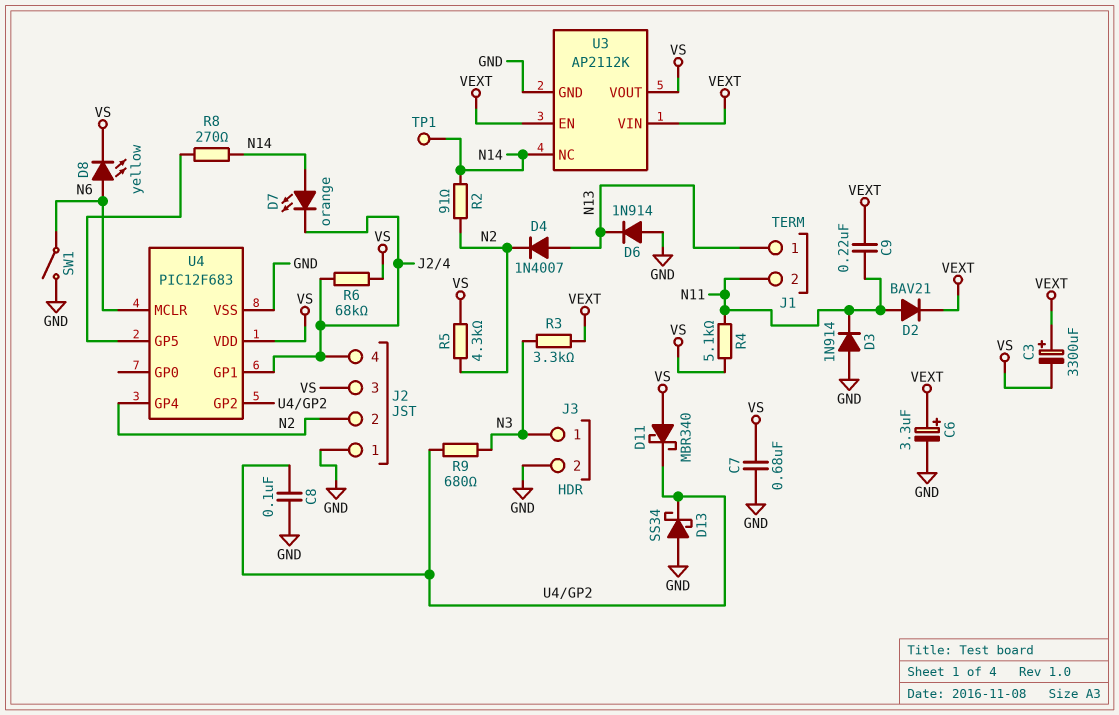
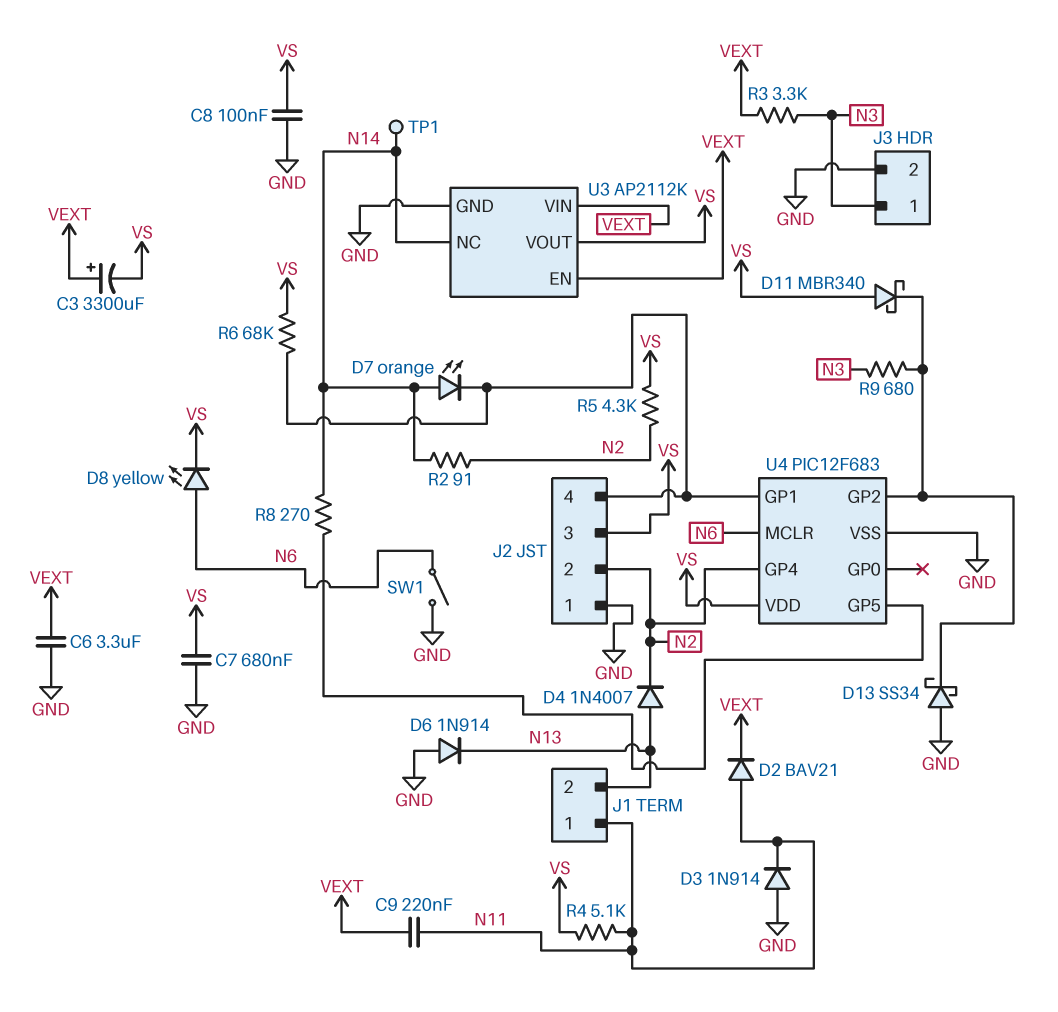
C6: 3.3uF (plus VEXT, minus GND) -> 3.3uF (GND, VEXT)
C8: 100nF (GND, U4/GP2) -> 100nF (GND, VS)
J1 pin 1: N13 -> N11
J1 pin 2: N11 -> N13

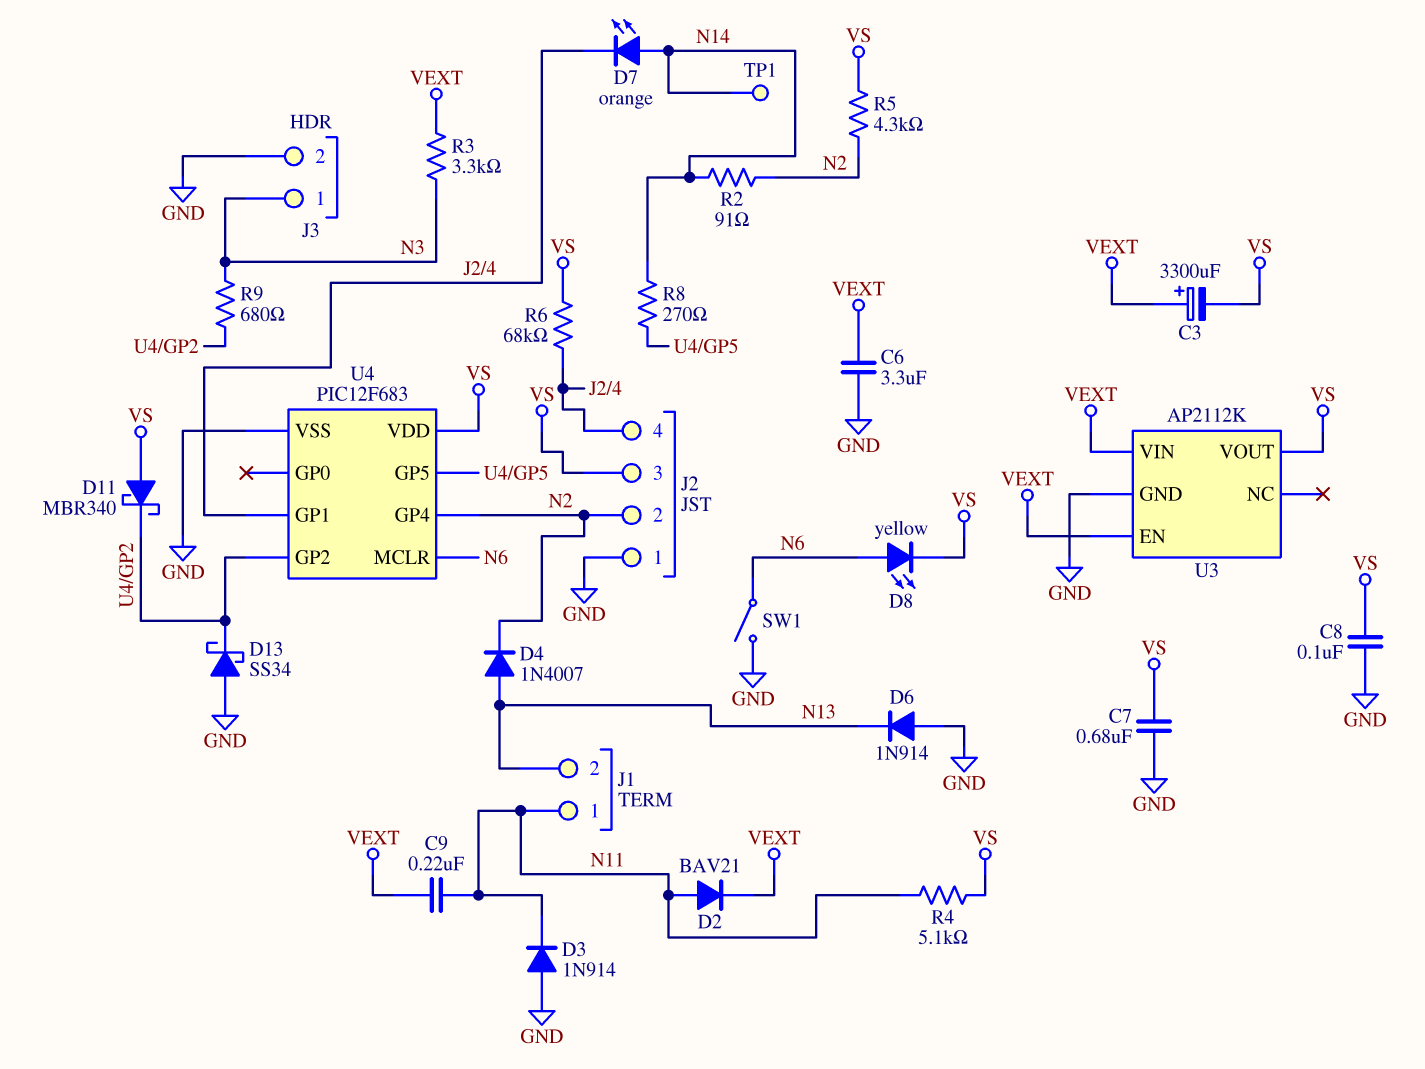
U3 pin NC: N14 -> none

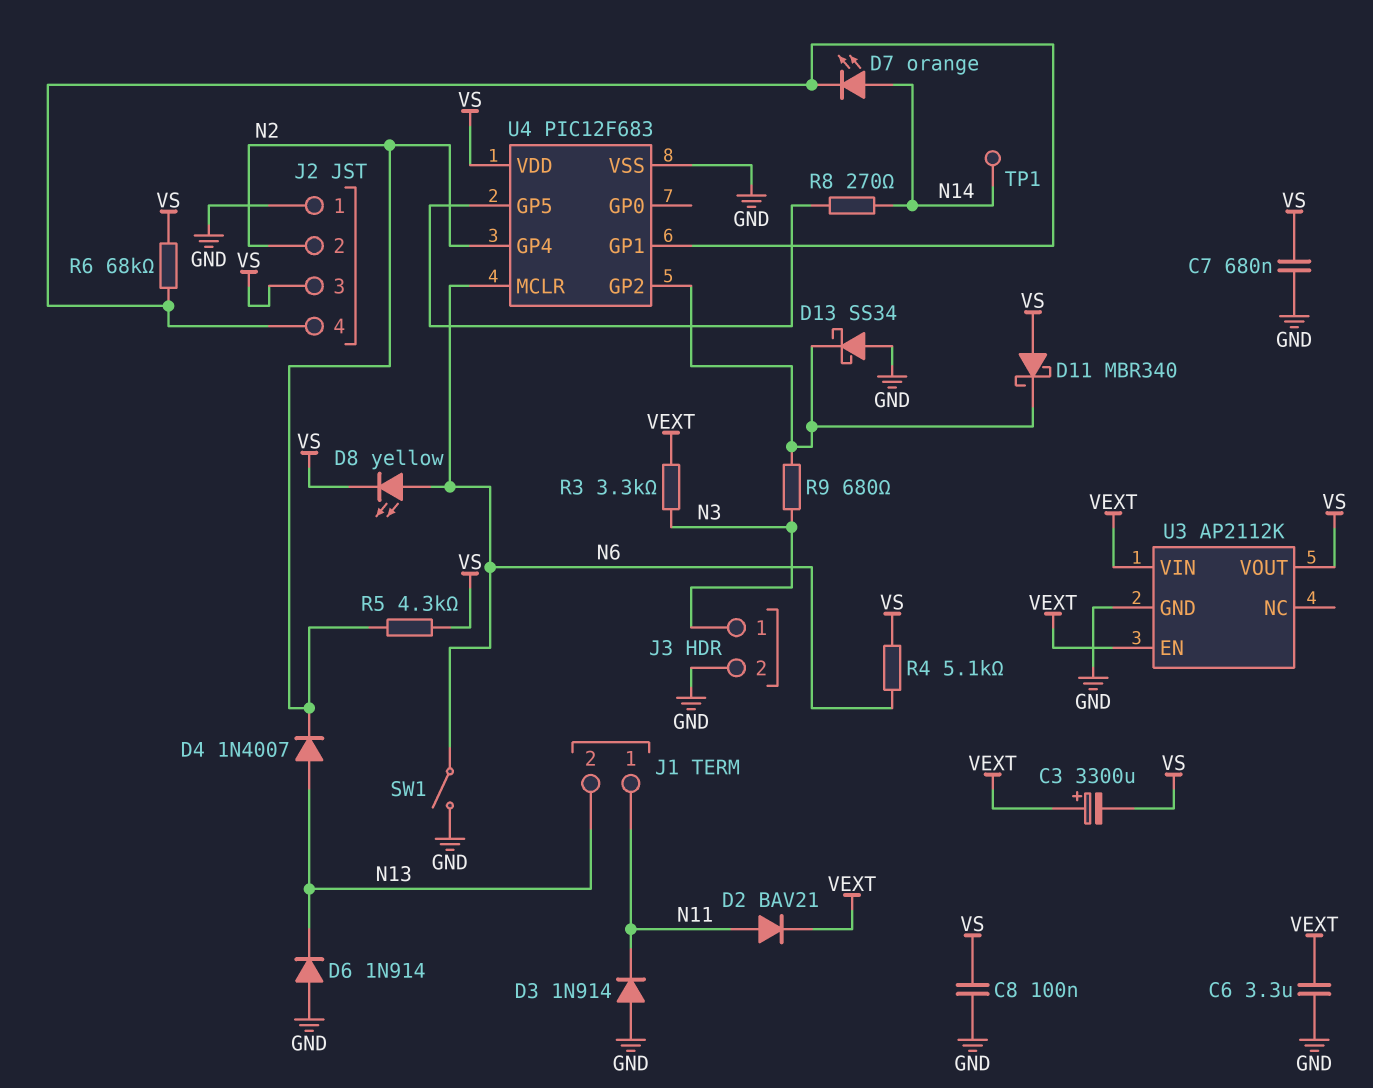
C9: 220nF (N11, VEXT) -> none
R2: 91 (N2, N14) -> none
R4: 5.1k (N11, VS) -> 5.1k (N6, VS)

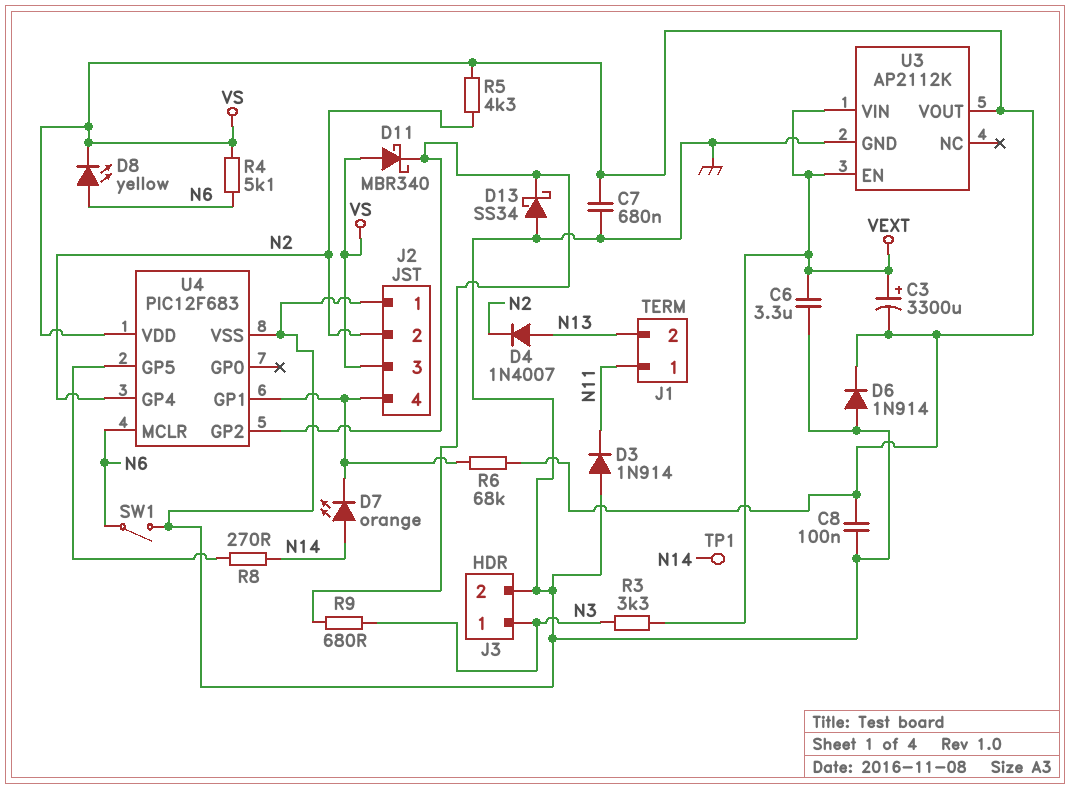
D2: diode BAV21 (A N11, K VEXT) -> none
D6: diode 1N914 (A GND, K N13) -> diode 1N914 (A GND, K VS)

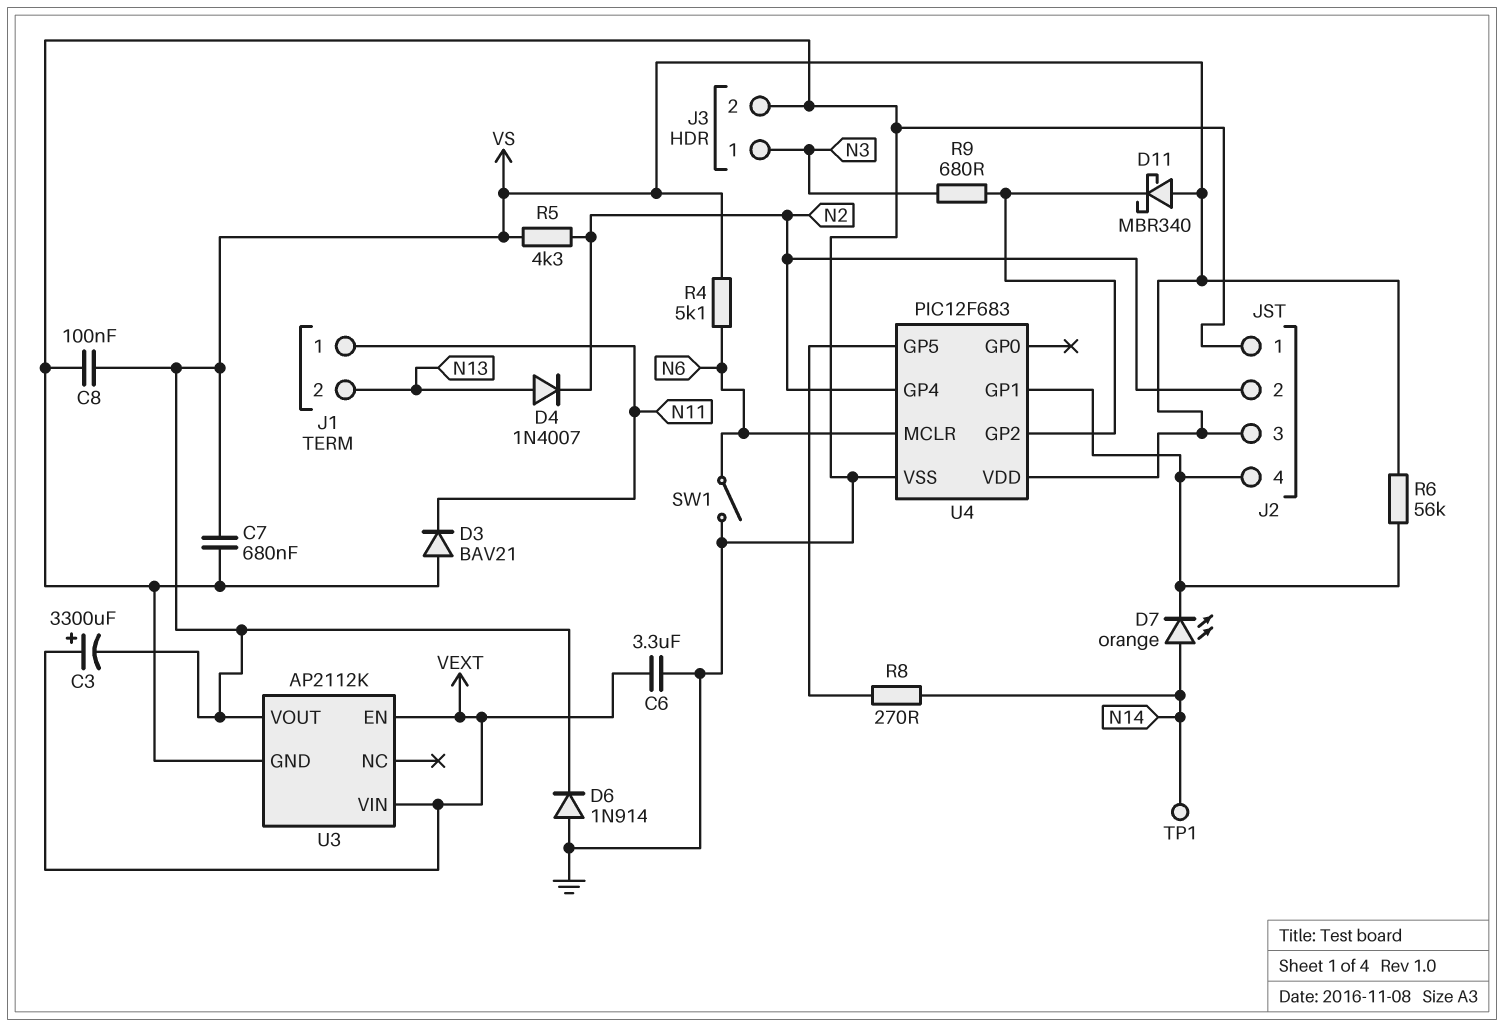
D3: diode 1N914 (A GND, K N11) -> diode BAV21 (A GND, K N11)
D8: LED yellow (A N6, K VS) -> none
D13: schottky SS34 (A GND, K U4/GP2) -> none
R3: 3.3k (N3, VEXT) -> none
R6: 68k (J2/4, VS) -> 56k (J2/4, VS)

